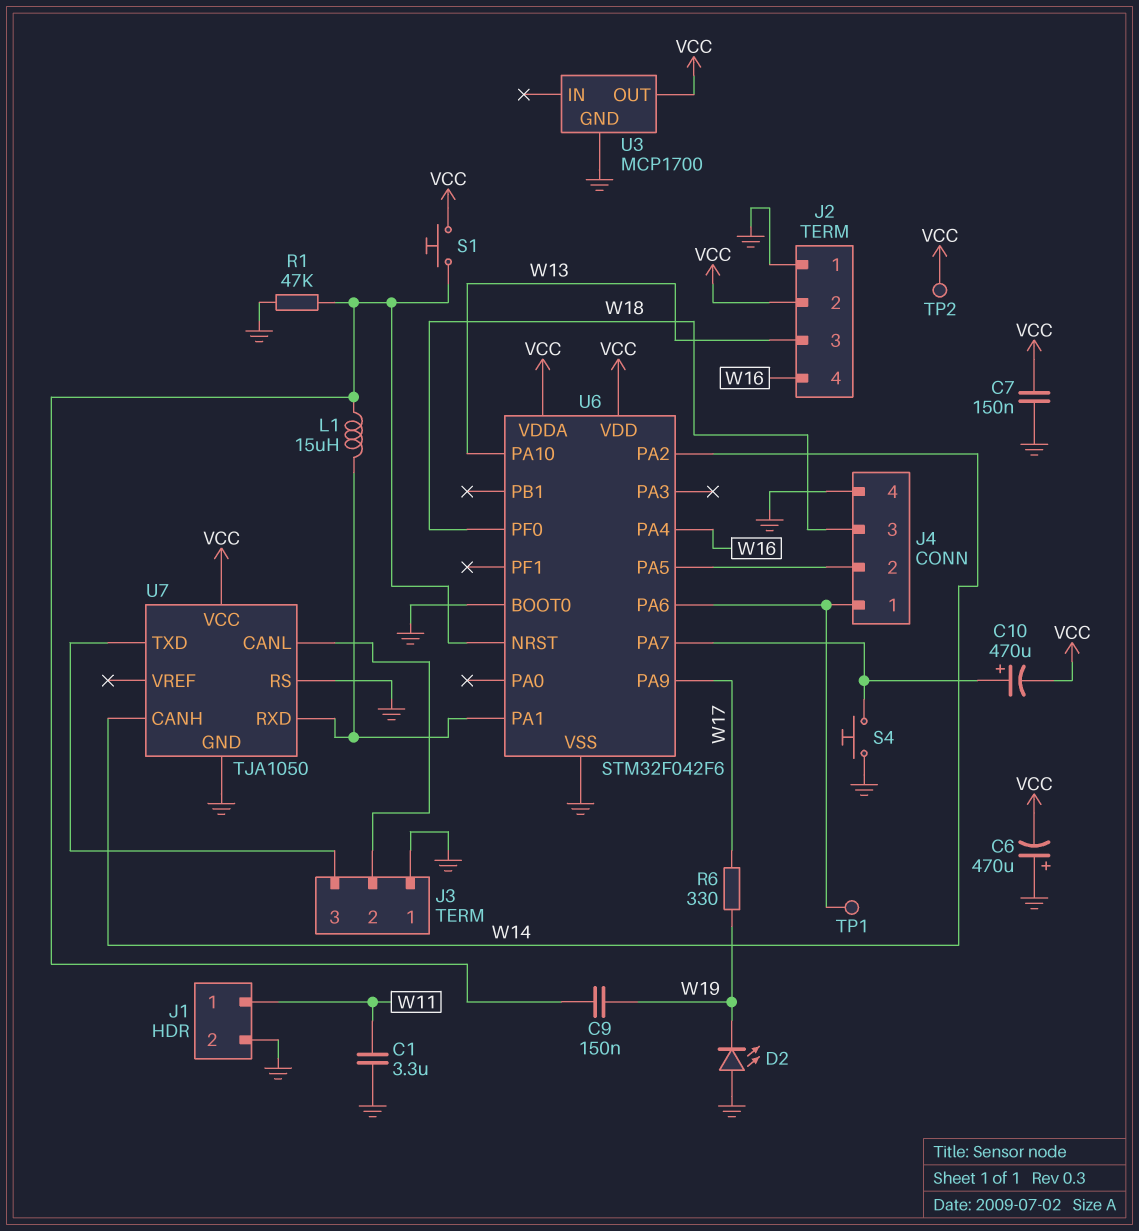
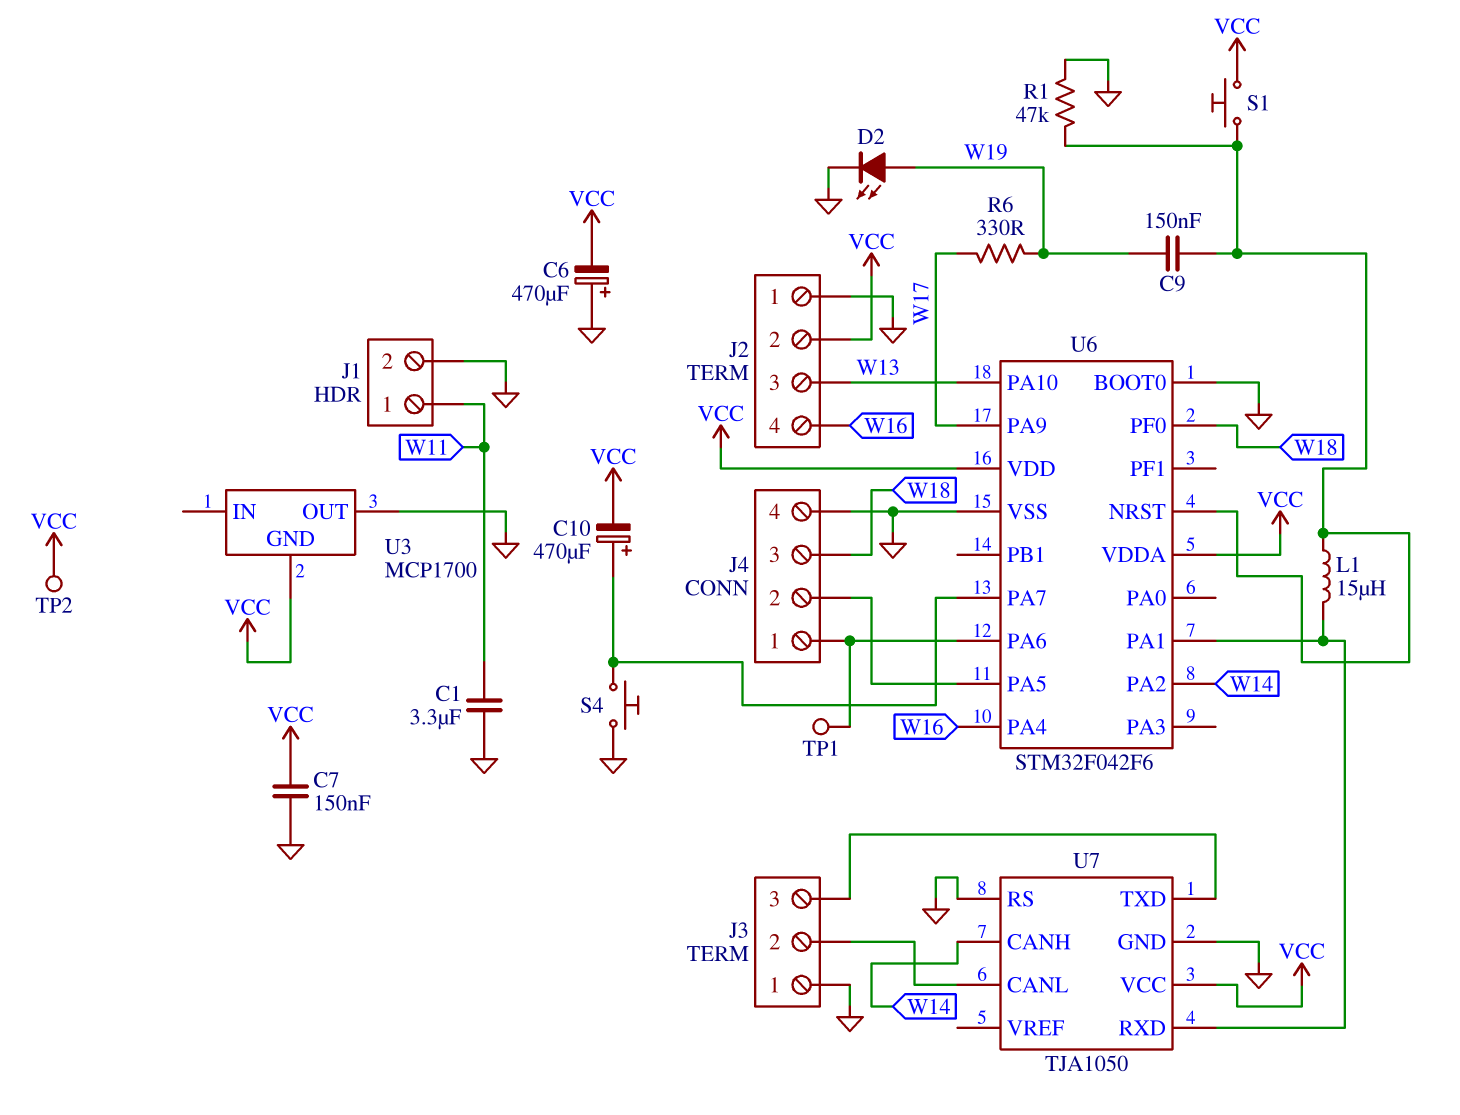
D2: LED (A GND, K W19) -> LED (A W19, K GND)
U3 pin GND: GND -> VCC
U3 pin OUT: VCC -> GND

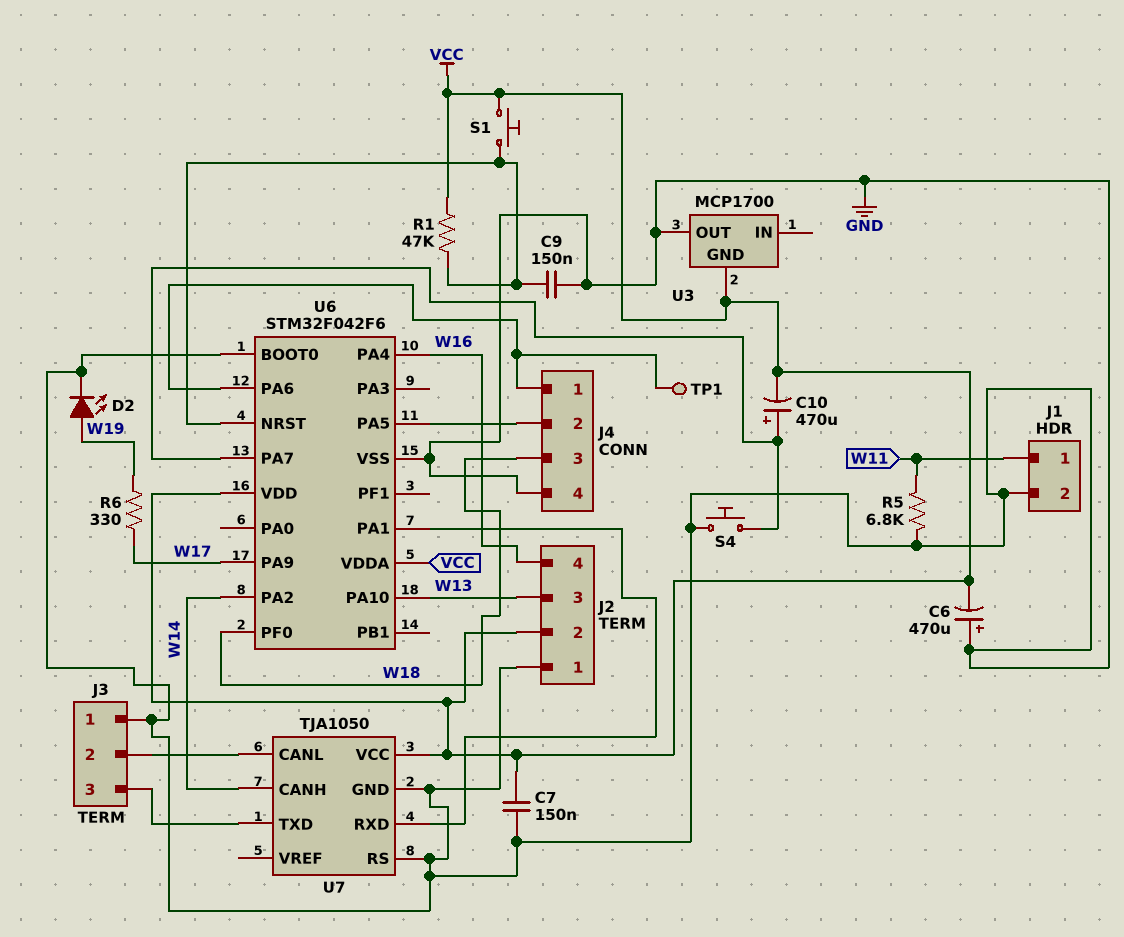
C1: 3.3uF (GND, W11) -> none
C9: 150nF (U6/NRST, W19) -> 150nF (GND, U6/NRST)
L1: 15uH (U6/NRST, U6/PA1) -> none
R1: 47k (GND, U6/NRST) -> 47k (U6/NRST, VCC)
R5: none -> 6.8k (GND, W11)
TP2: test point (VCC) -> none

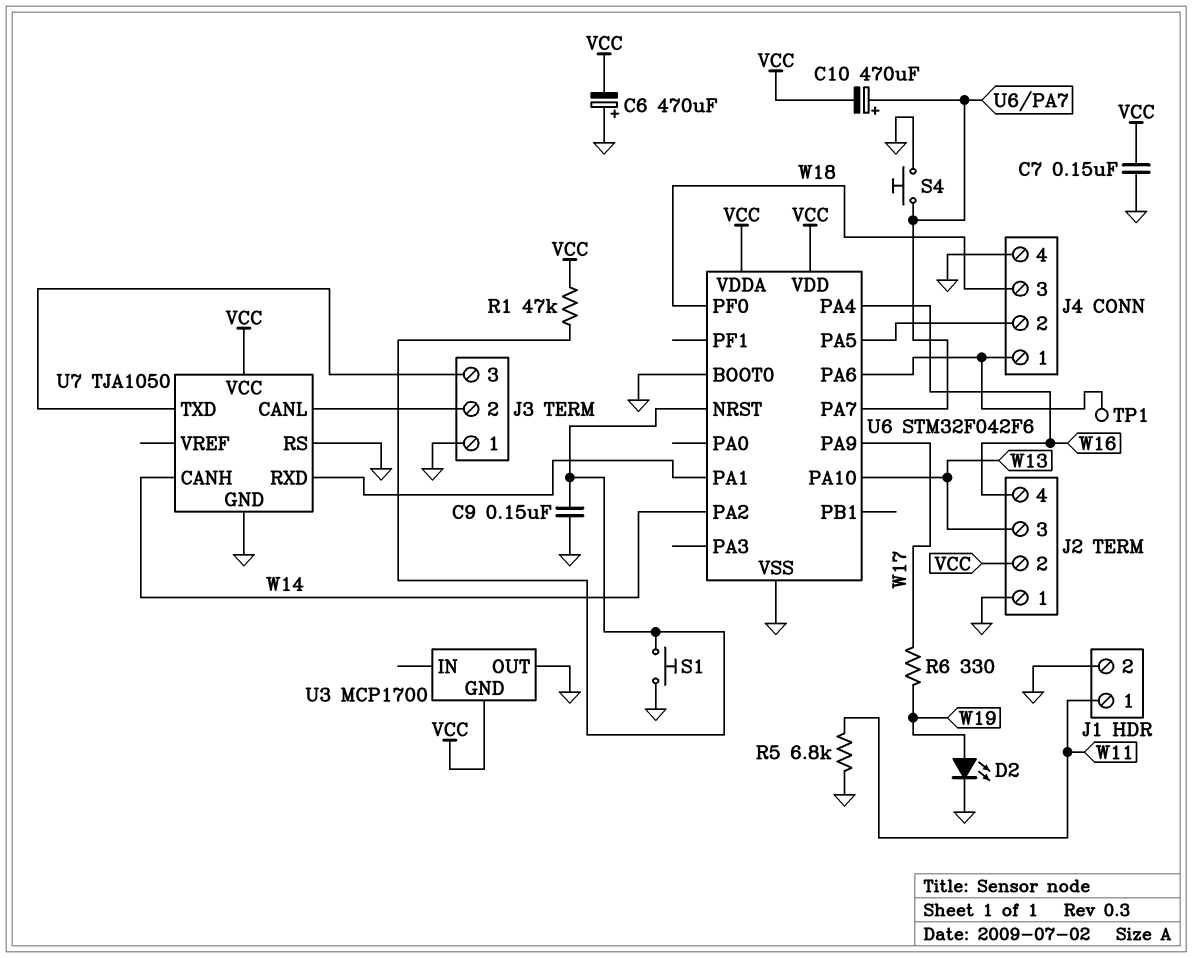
S1: button (U6/NRST, VCC) -> button (GND, U6/NRST)

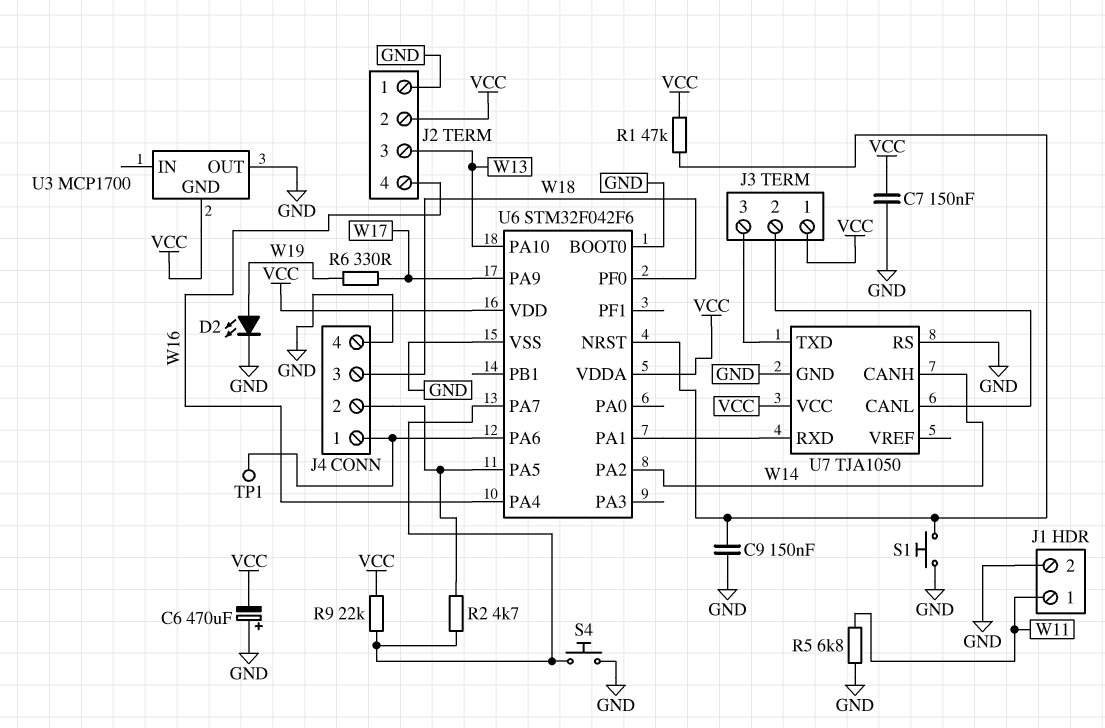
C10: 470uF (plus U6/PA7, minus VCC) -> none
J3 pin 1: GND -> VCC
R2: none -> 4.7k (J4/2, U6/PA7)
R9: none -> 22k (U6/PA7, VCC)

